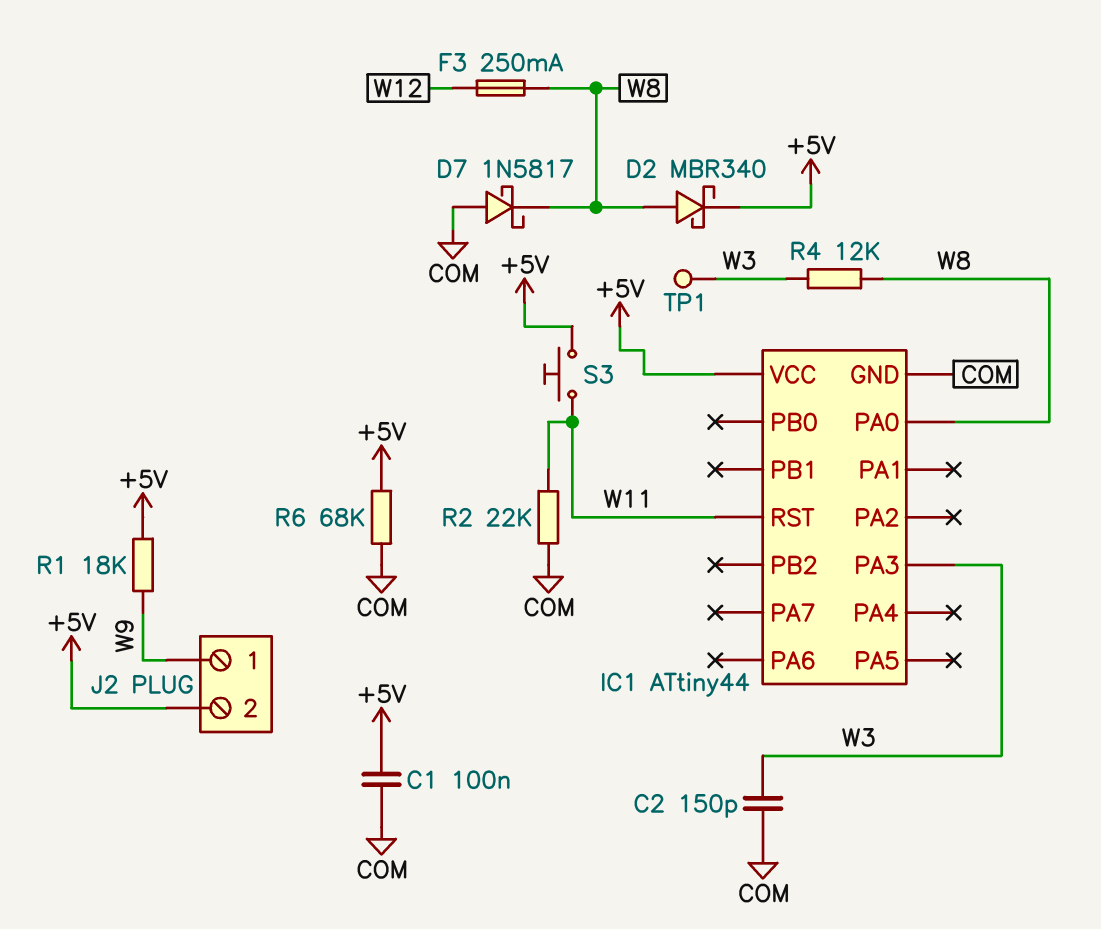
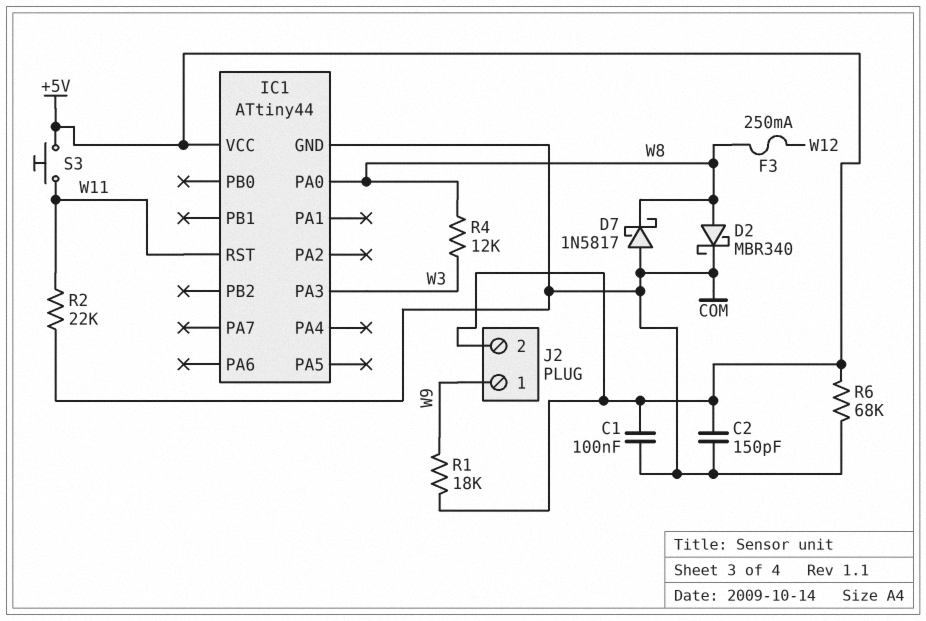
C2: 150pF (COM, W3) -> 150pF (+5V, COM)
D2: schottky MBR340 (A W8, K +5V) -> schottky MBR340 (A W8, K COM)
TP1: test point (W3) -> none

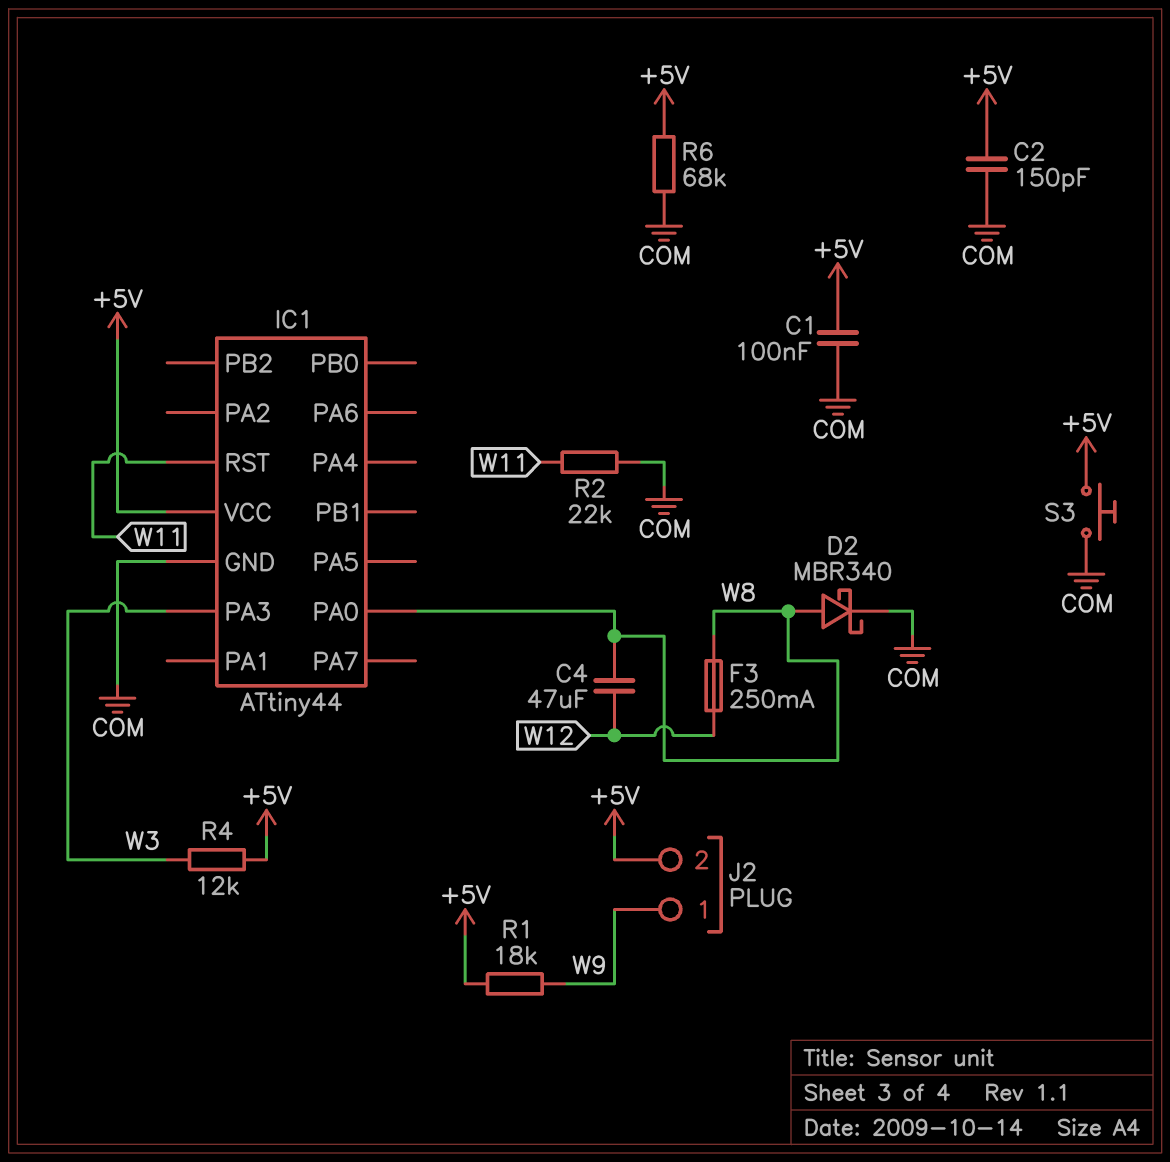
C4: none -> 47uF (W8, W12)
D7: schottky 1N5817 (A COM, K W8) -> none
R4: 12k (W3, W8) -> 12k (+5V, W3)
S3: button (+5V, W11) -> button (+5V, COM)

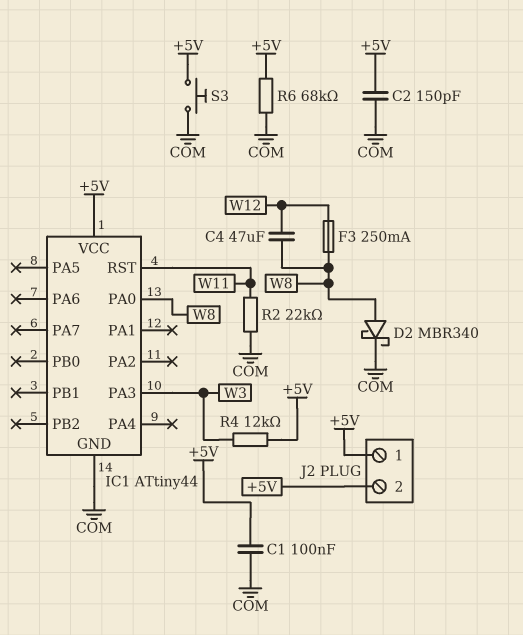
J2 pin 1: W9 -> +5V
R1: 18k (+5V, W9) -> none

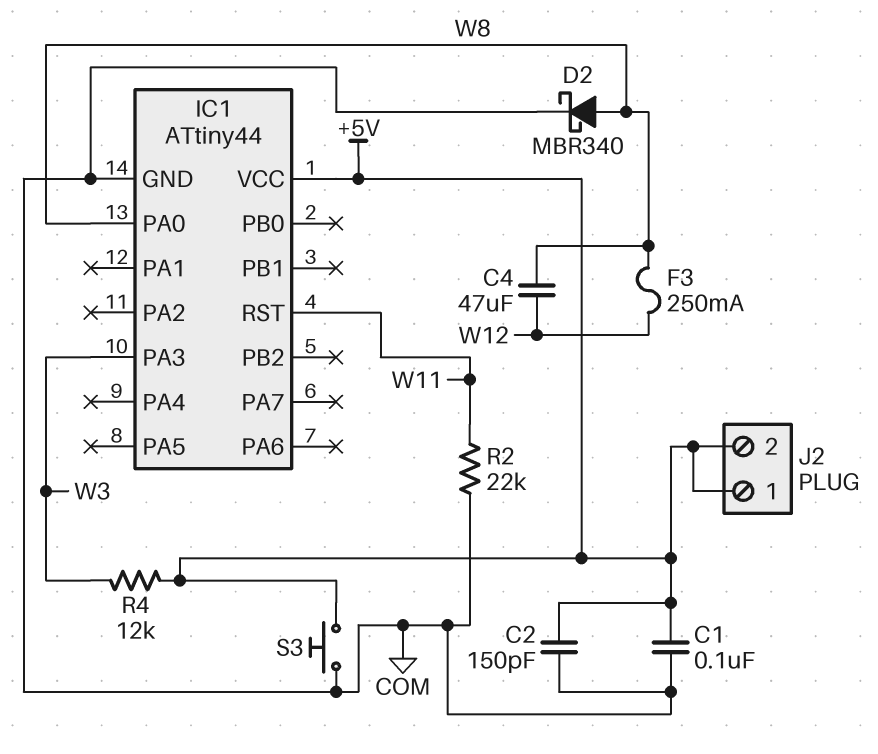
R6: 68k (+5V, COM) -> none

